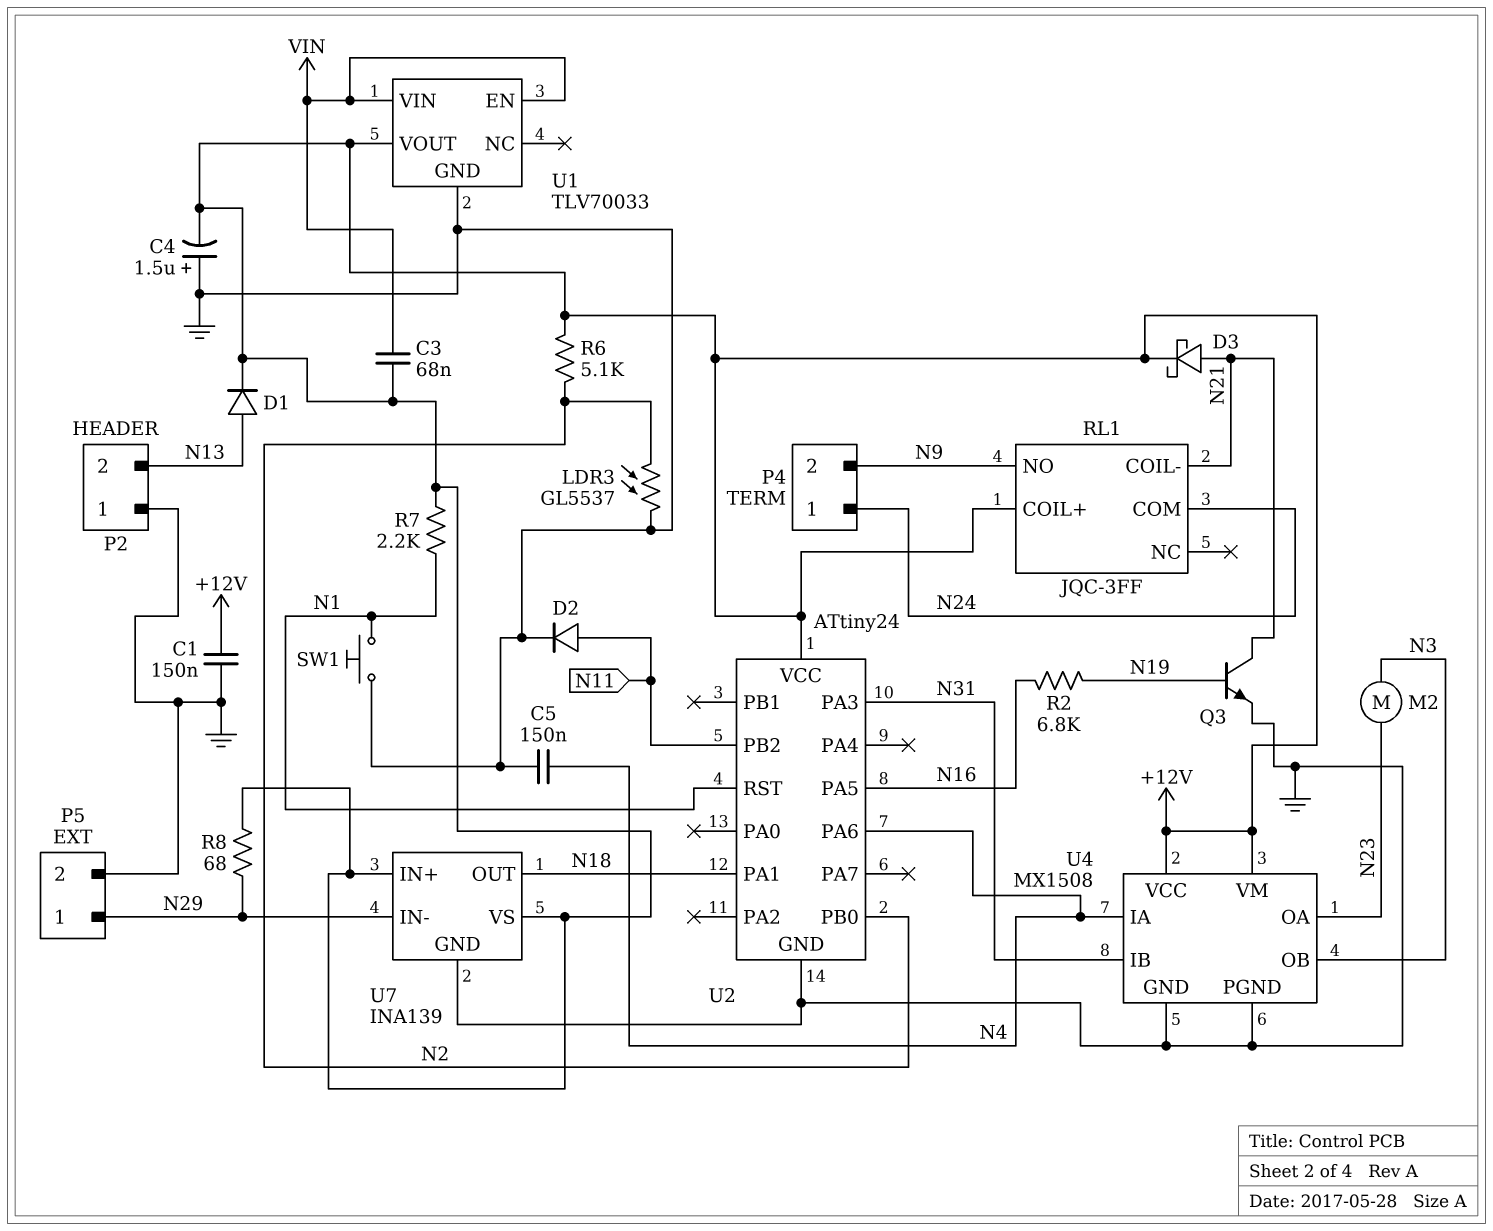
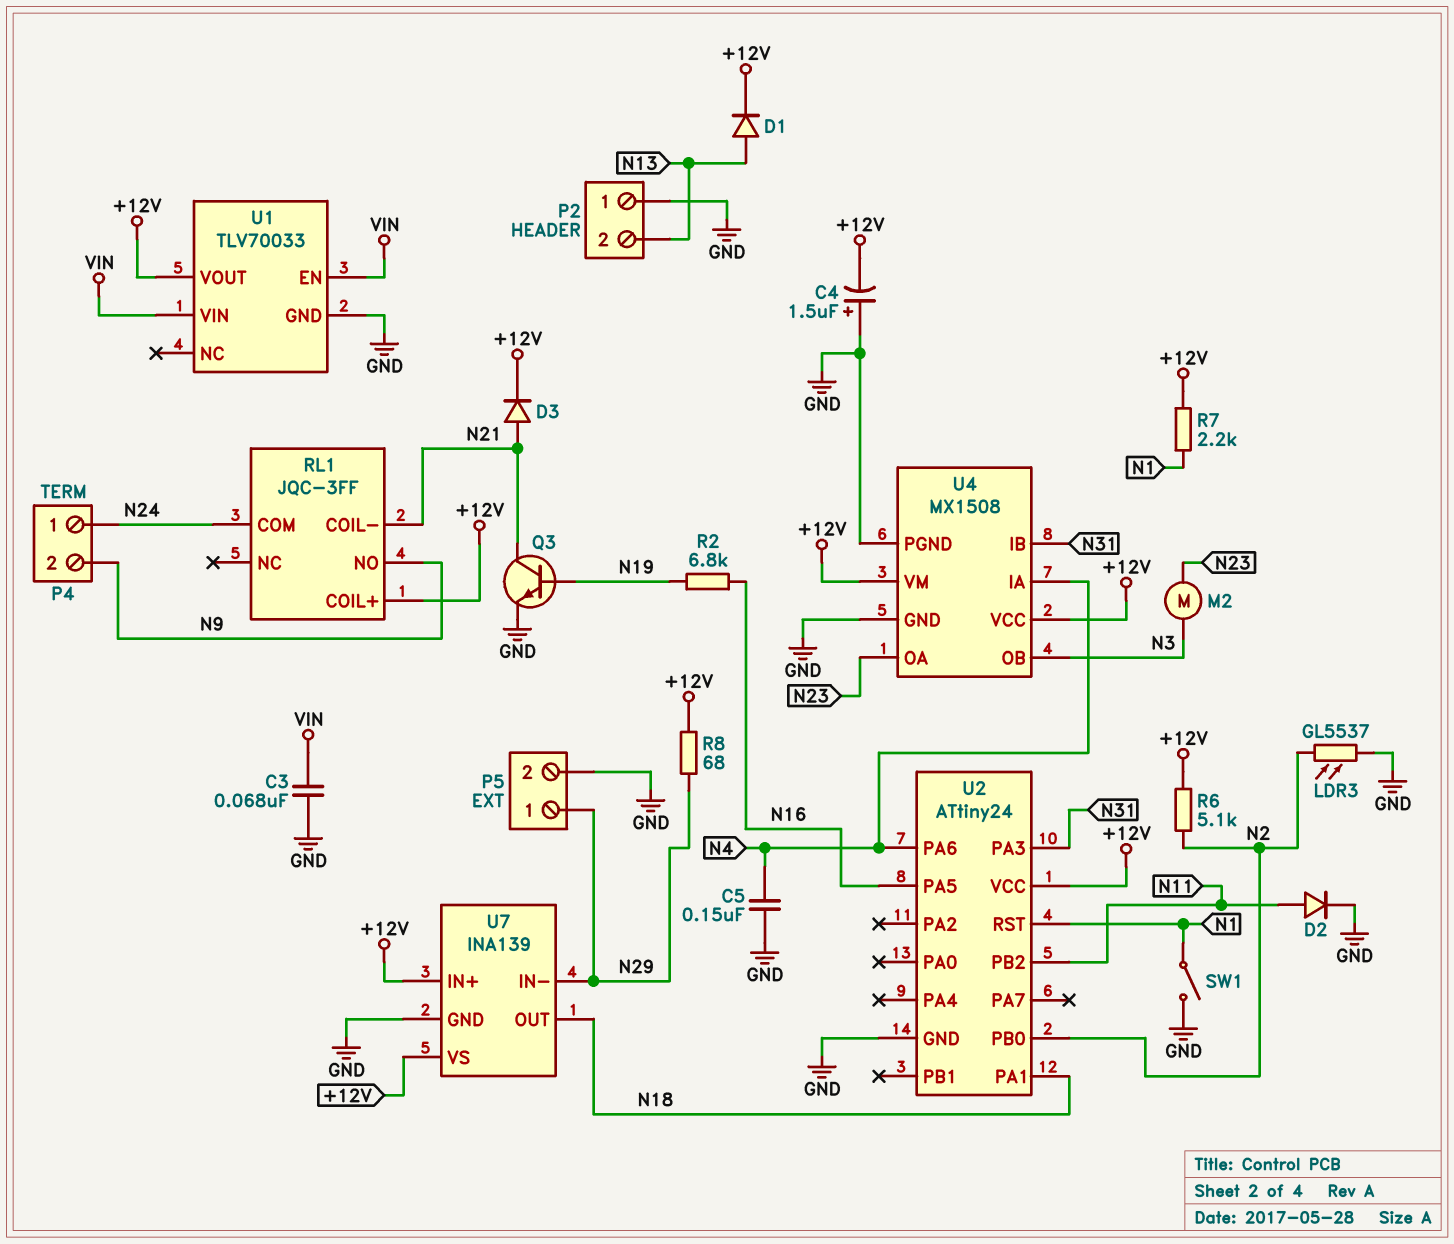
C1: 150nF (+12V, GND) -> none
C3: 68nF (+12V, VIN) -> 68nF (GND, VIN)
D3: schottky (A N21, K +12V) -> diode (A N21, K +12V)
SW1: button (GND, N1) -> switch (GND, N1)

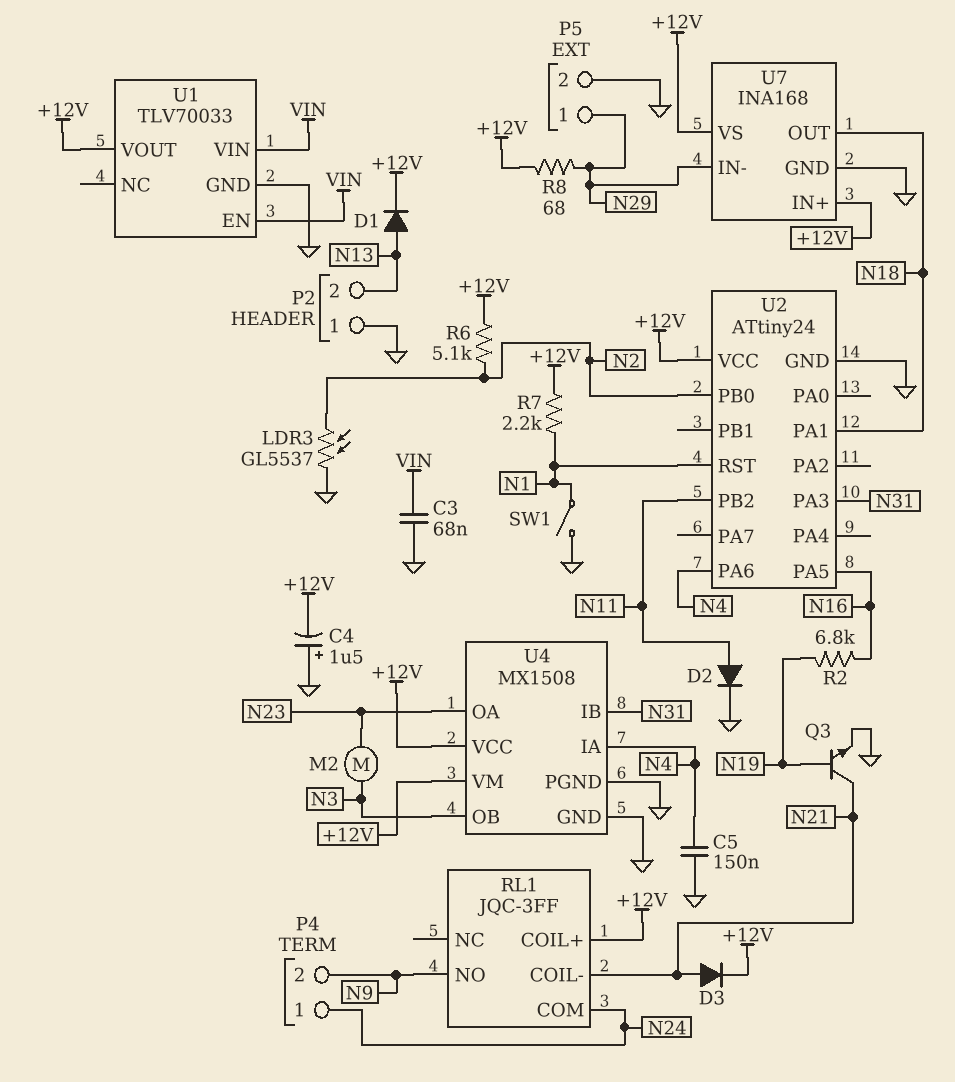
U7: INA139 -> INA168

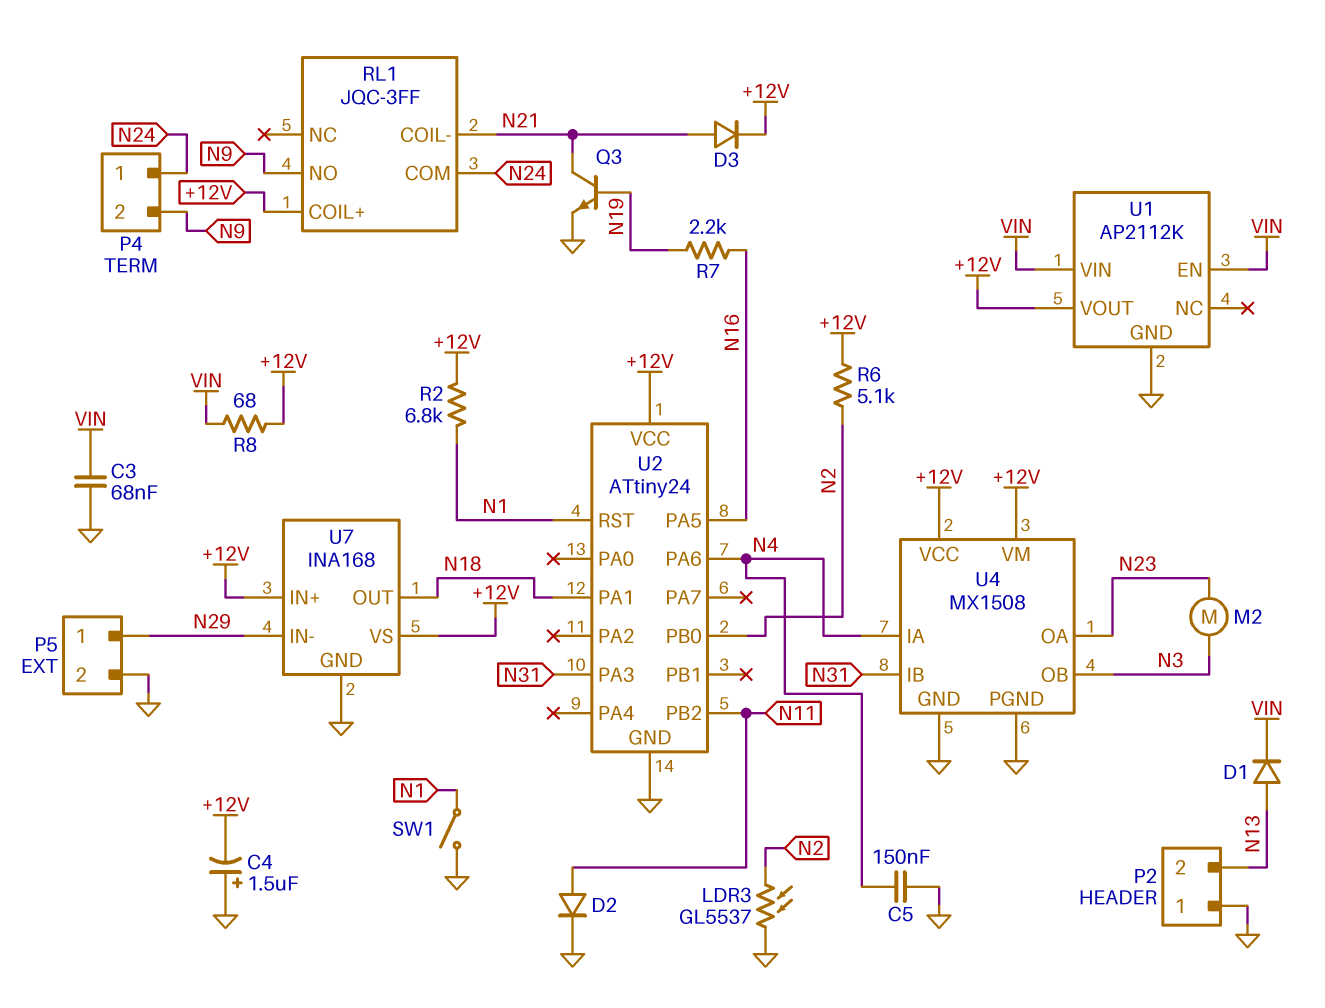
D1: diode (A N13, K +12V) -> diode (A N13, K VIN)
R2: 6.8k (N16, N19) -> 6.8k (+12V, N1)
R7: 2.2k (+12V, N1) -> 2.2k (N16, N19)
R8: 68 (+12V, N29) -> 68 (+12V, VIN)
U1: TLV70033 -> AP2112K

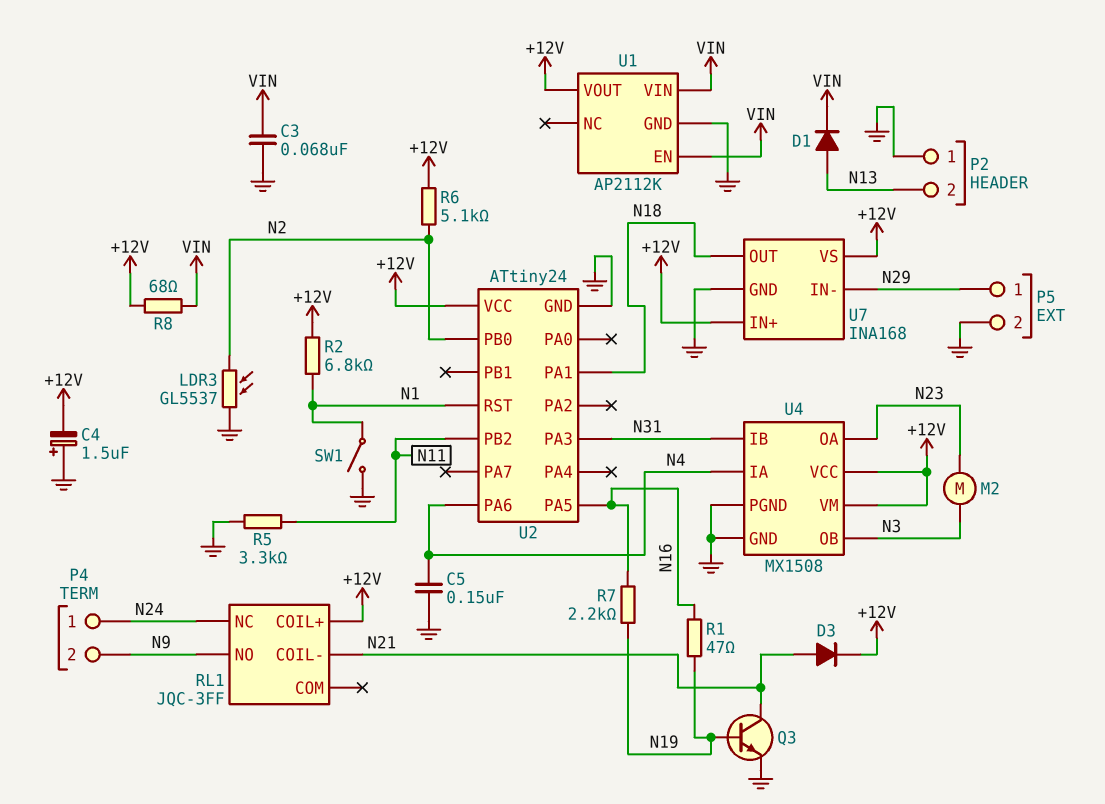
D2: diode (A N11, K GND) -> none
R1: none -> 47 (N16, N19)
R5: none -> 3.3k (GND, N11)
RL1 pin COM: N24 -> none
RL1 pin NC: none -> N24

